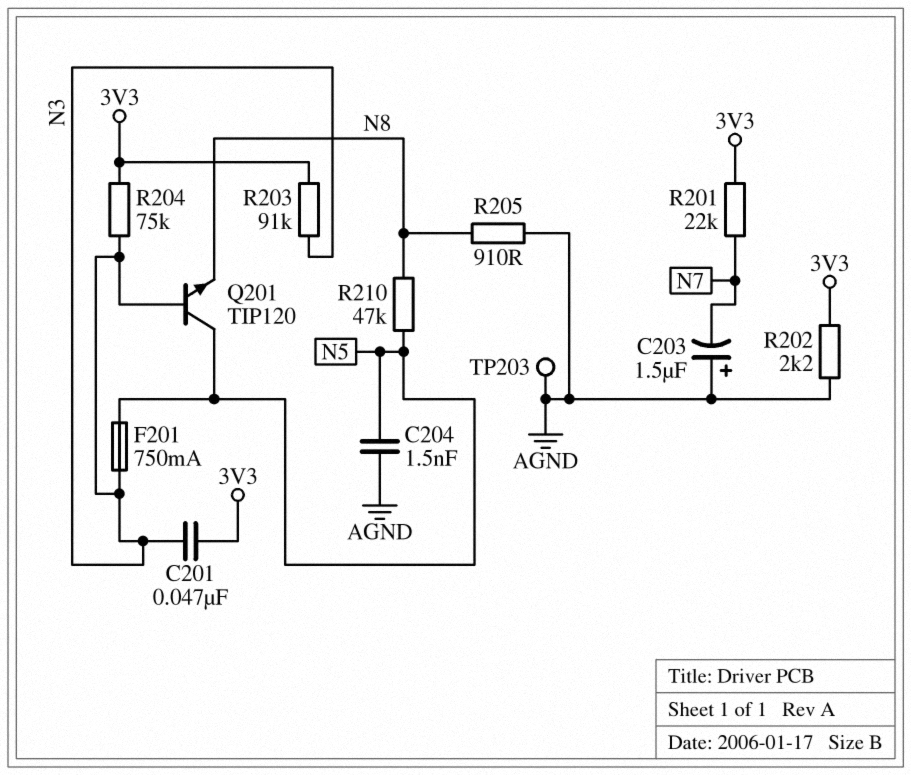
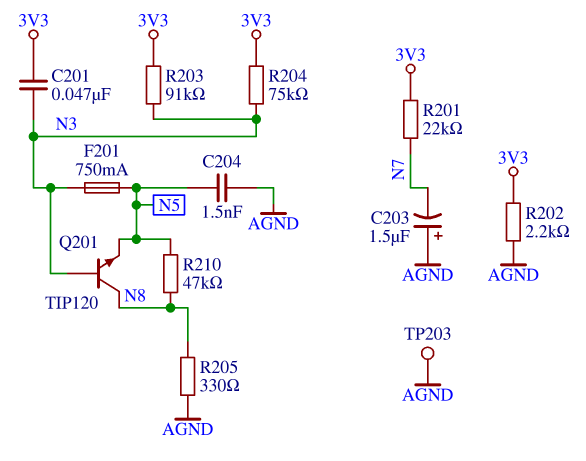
Q201: NPN TIP120 (B N3, C N5, E N8) -> NPN TIP120 (B N3, C N8, E N5)
R205: 910 (AGND, N8) -> 330 (AGND, N8)

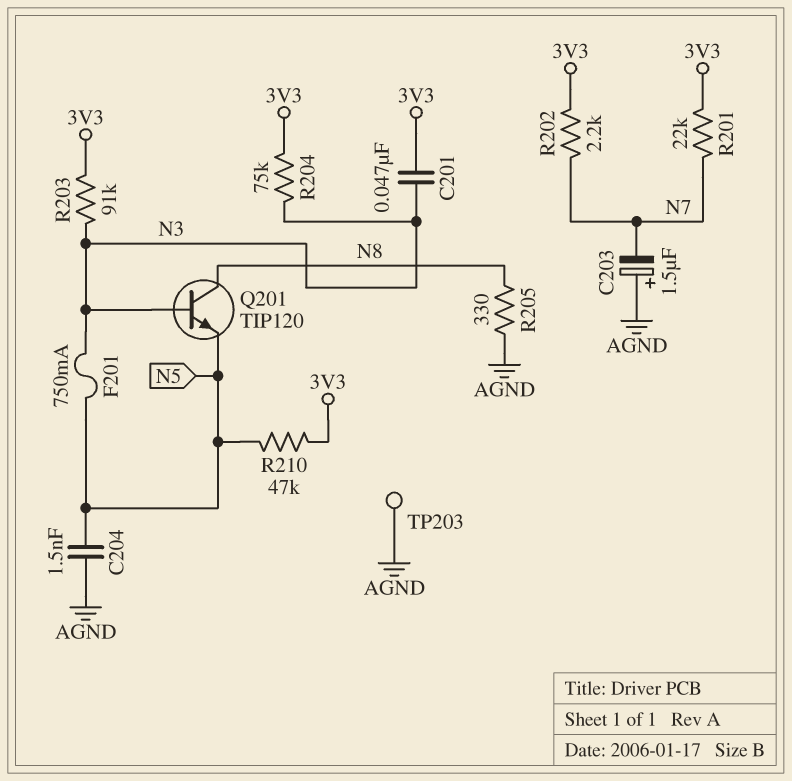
R202: 2.2k (3V3, AGND) -> 2.2k (3V3, N7)
R210: 47k (N5, N8) -> 47k (3V3, N5)

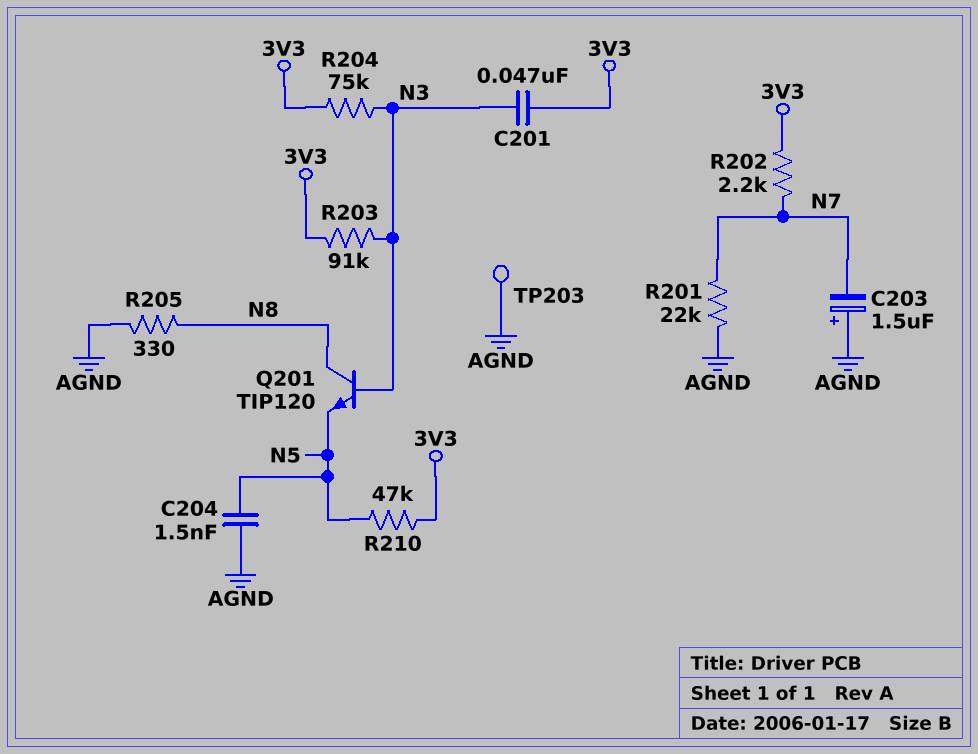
F201: 750mA (N3, N5) -> none
R201: 22k (3V3, N7) -> 22k (AGND, N7)

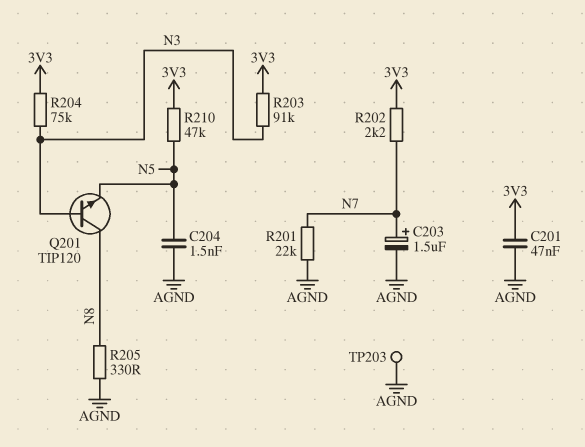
C201: 47nF (3V3, N3) -> 47nF (3V3, AGND)
C203: 1.5uF (plus AGND, minus N7) -> 1.5uF (plus N7, minus AGND)

